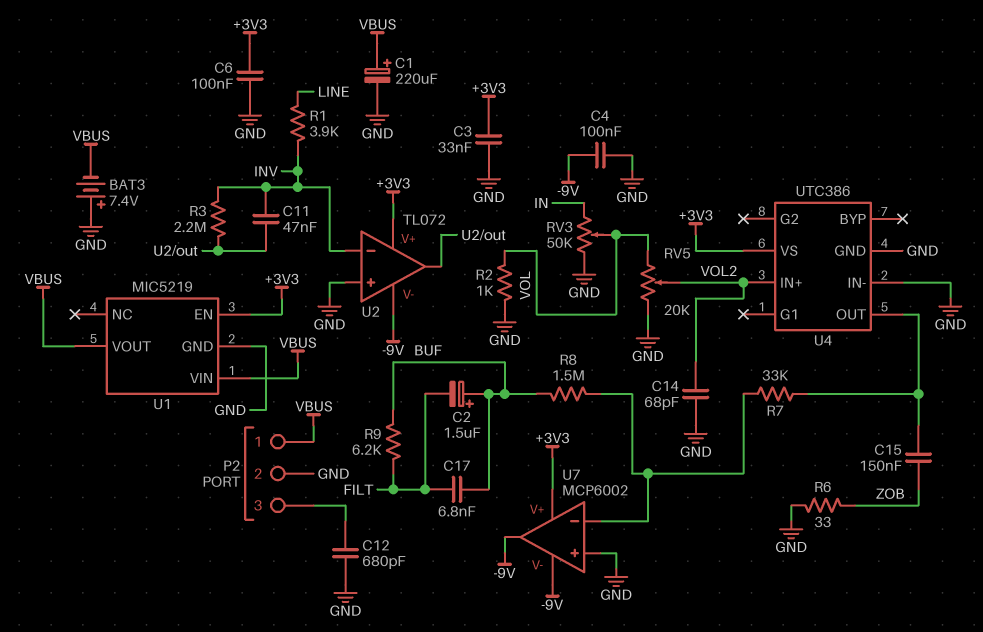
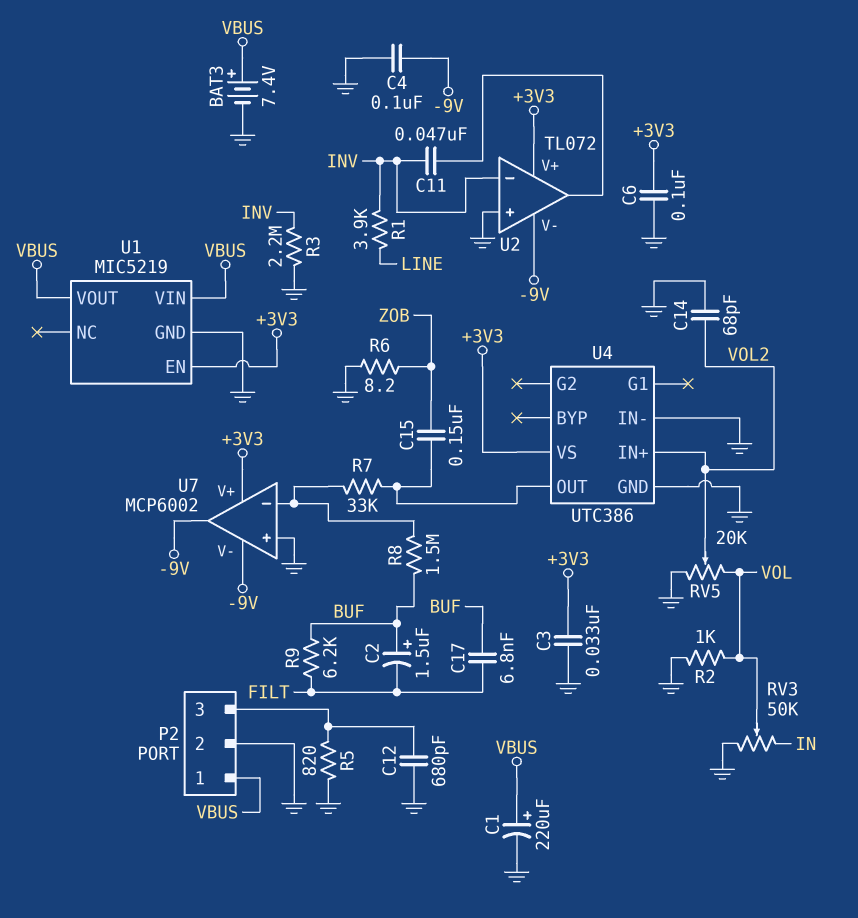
BAT3: 7.4V (plus GND, minus VBUS) -> 7.4V (plus VBUS, minus GND)
R3: 2.2M (INV, U2/out) -> 2.2M (GND, INV)
R5: none -> 820 (GND, P2/3)
R6: 33 (GND, ZOB) -> 8.2 (GND, ZOB)

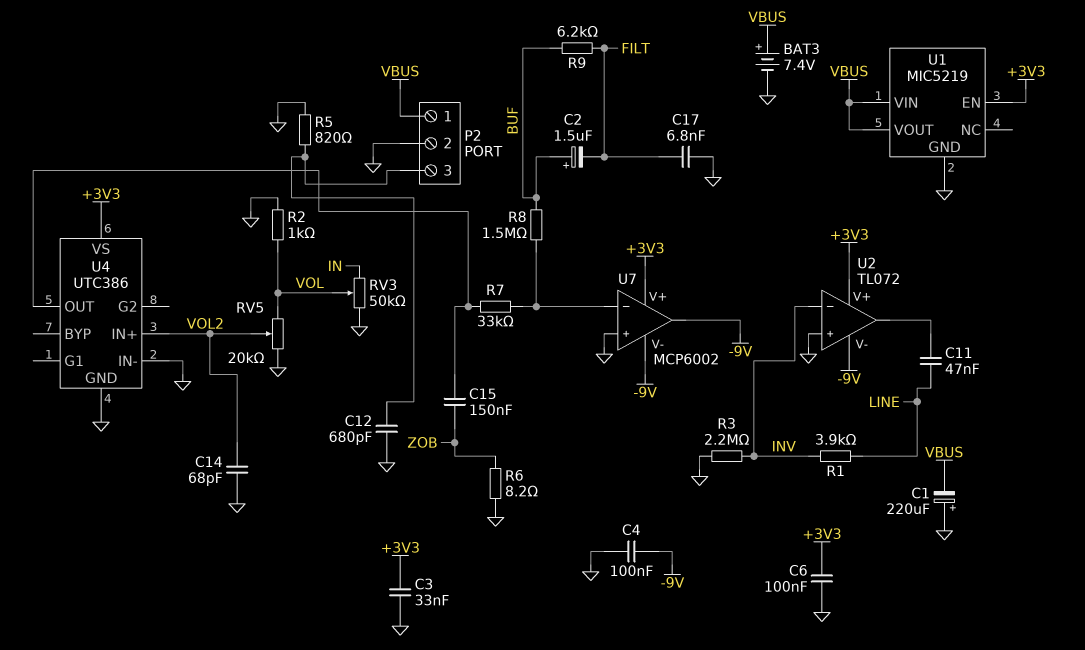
C1: 220uF (plus VBUS, minus GND) -> 220uF (plus GND, minus VBUS)
C11: 47nF (INV, U2/out) -> 47nF (LINE, U2/out)
C17: 6.8nF (BUF, FILT) -> 6.8nF (FILT, GND)

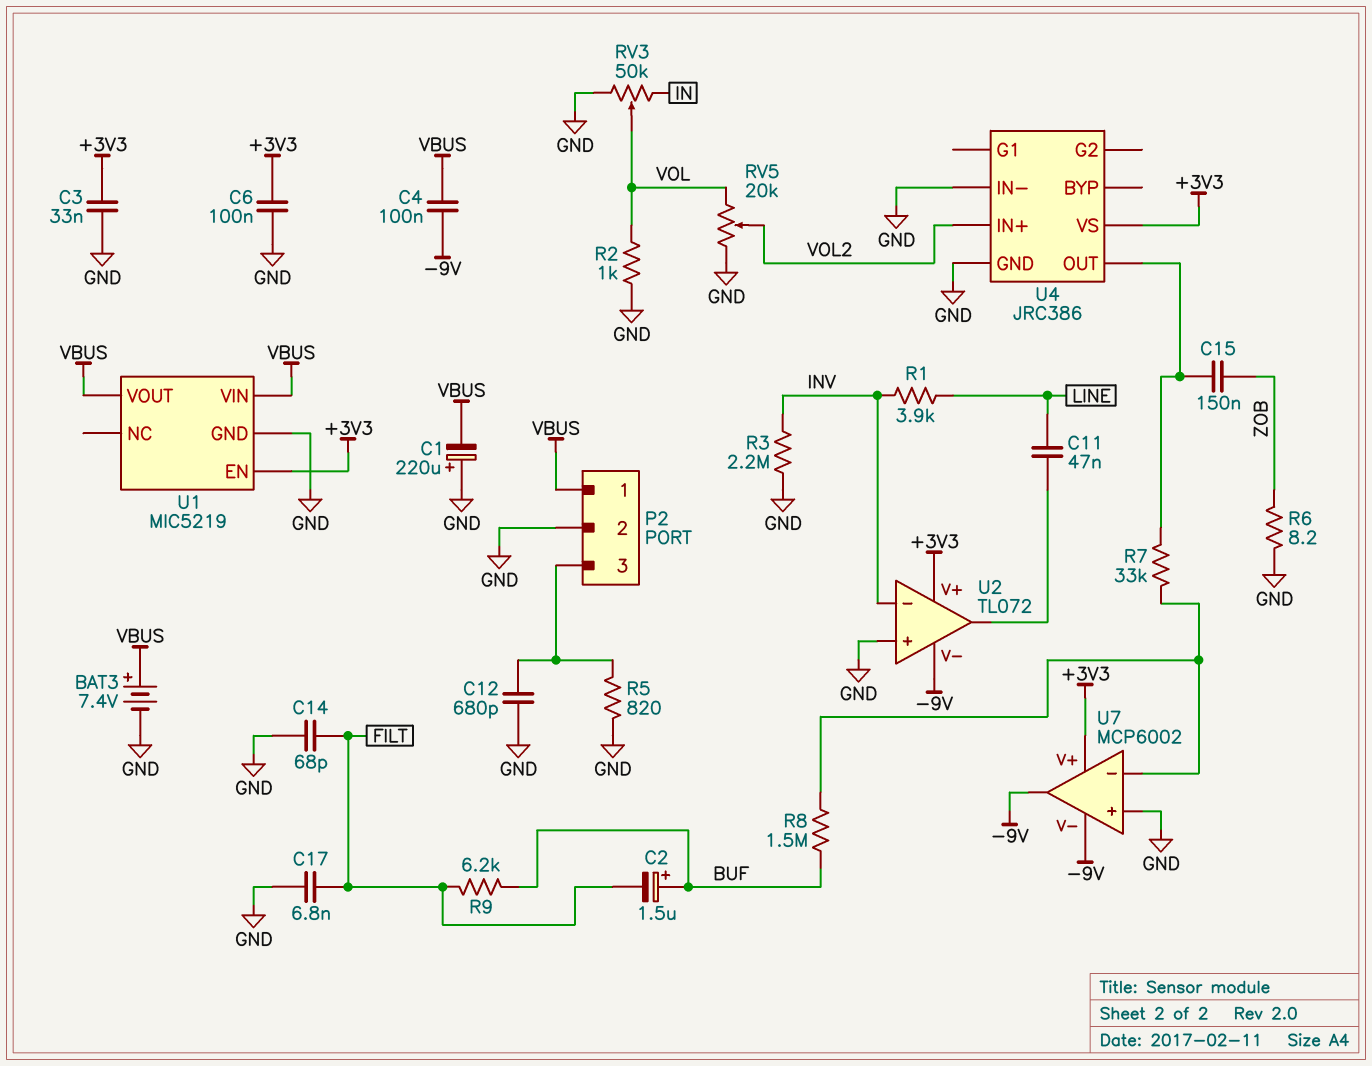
C4: 100nF (-9V, GND) -> 100nF (-9V, VBUS)
C14: 68pF (GND, VOL2) -> 68pF (FILT, GND)
U4: UTC386 -> JRC386

